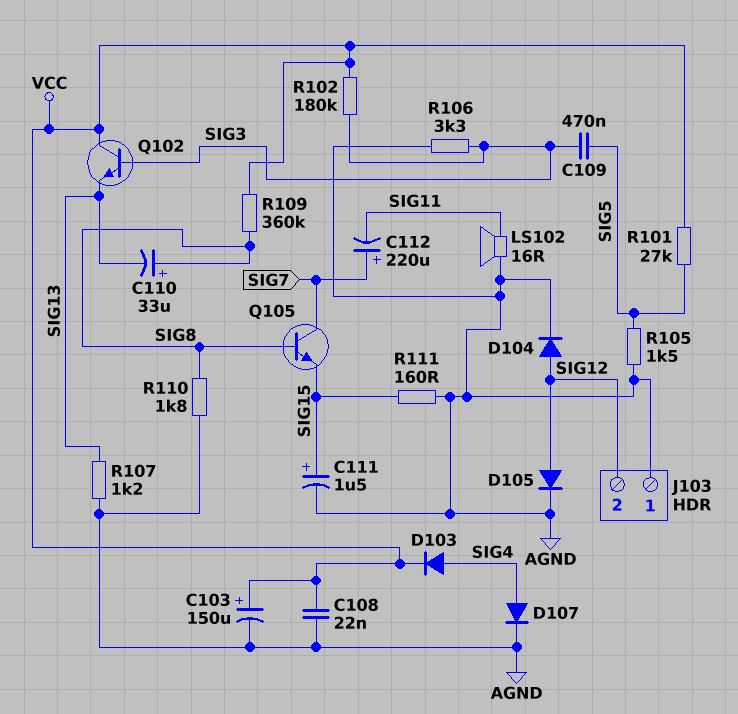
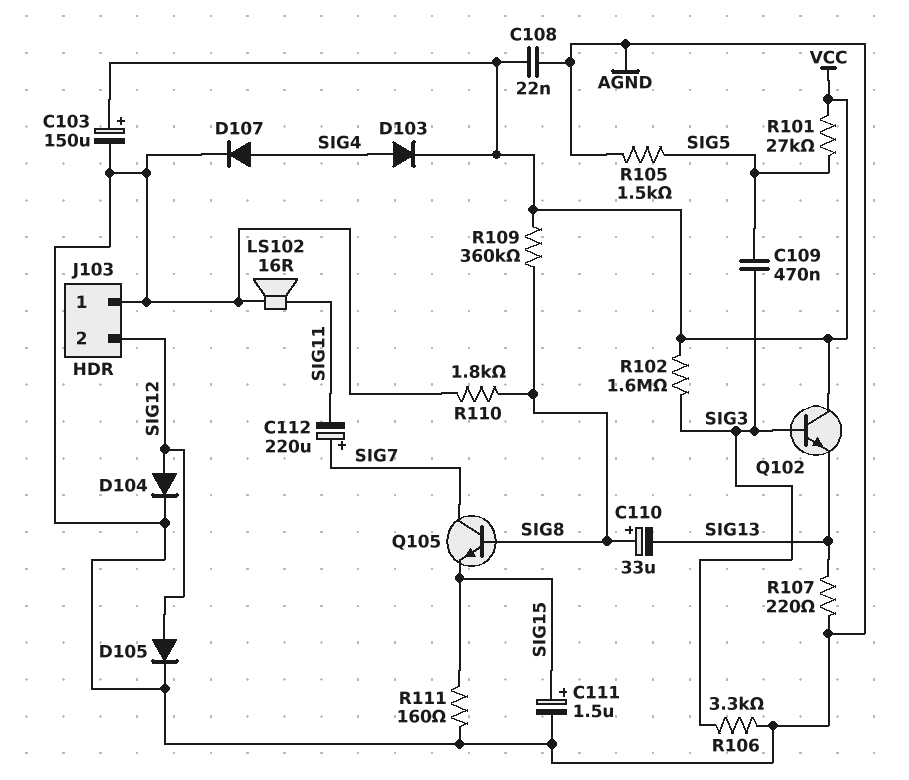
R102: 180k (SIG3, VCC) -> 1.6M (SIG3, VCC)
R107: 1.2k (AGND, SIG13) -> 220 (AGND, SIG13)

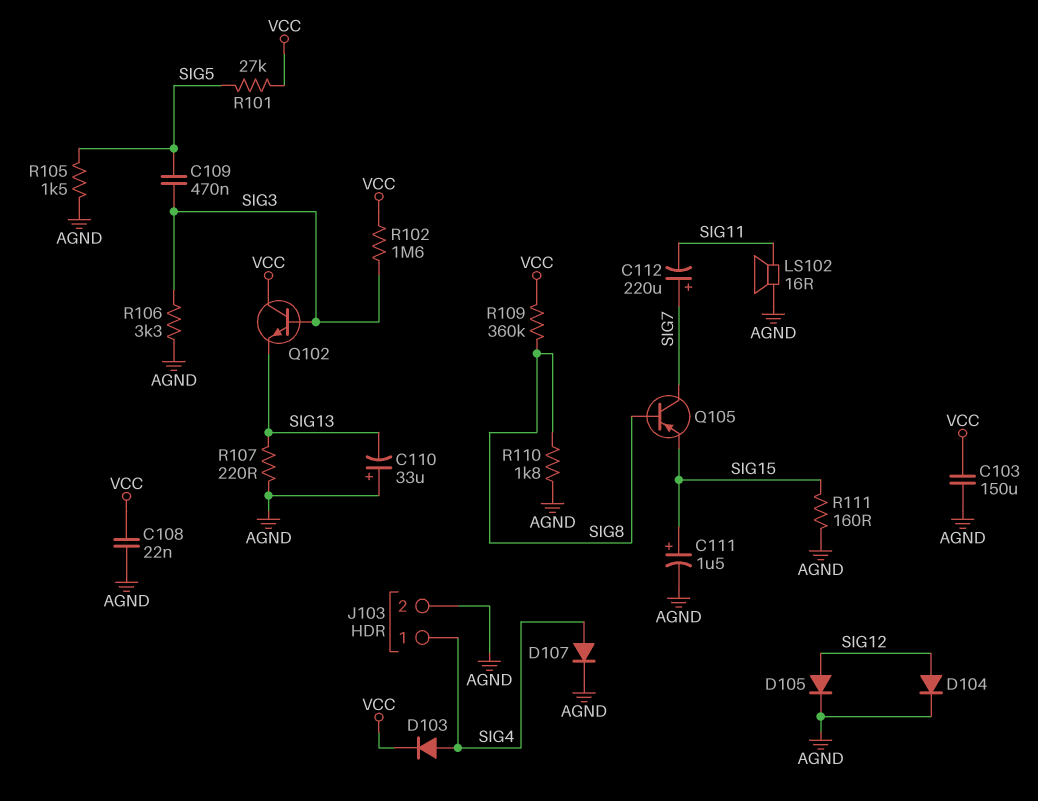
C103: 150uF (plus VCC, minus AGND) -> 150uF (AGND, VCC)
C110: 33uF (plus SIG8, minus SIG13) -> 33uF (plus AGND, minus SIG13)
J103 pin 1: AGND -> SIG4
J103 pin 2: SIG12 -> AGND
Q105: NPN (B SIG8, C SIG7, E SIG15) -> PNP (B SIG8, C SIG7, E SIG15)

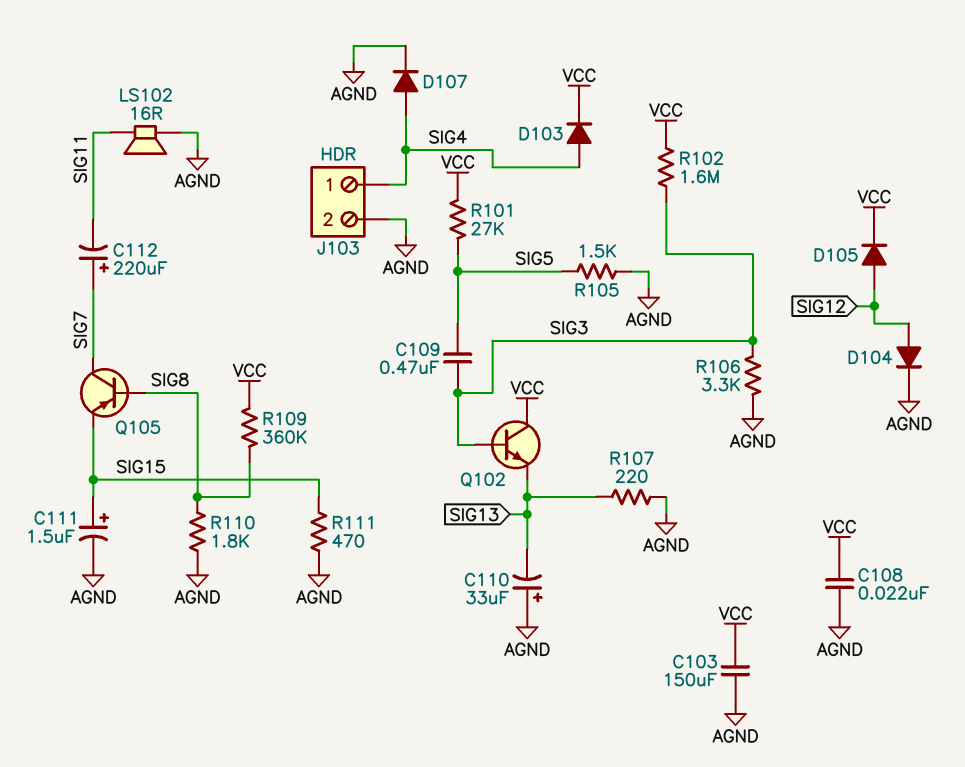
D105: diode (A SIG12, K AGND) -> diode (A SIG12, K VCC)
R111: 160 (AGND, SIG15) -> 470 (AGND, SIG15)

